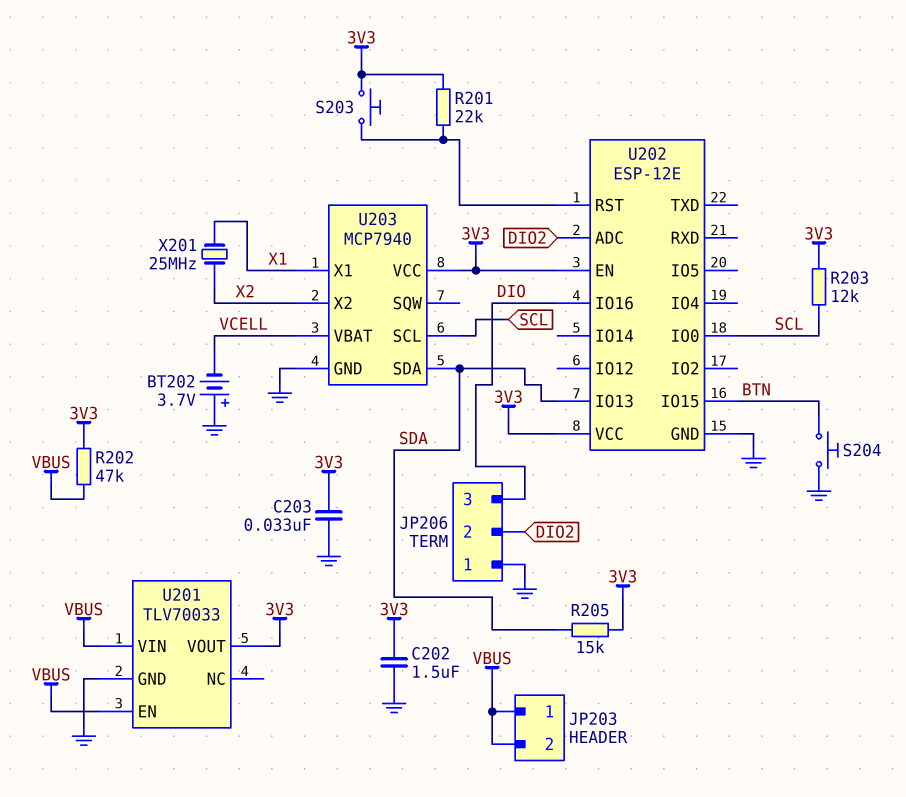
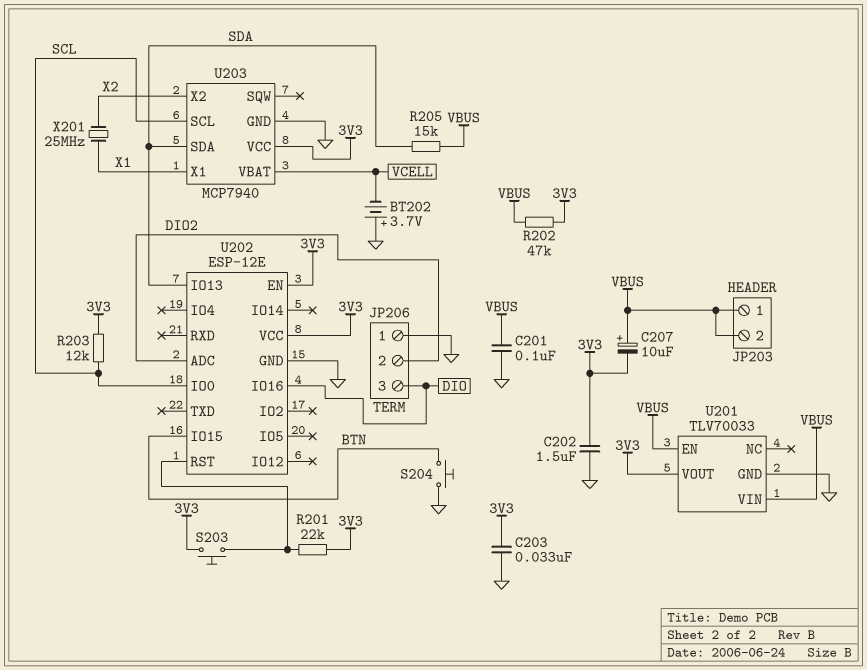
C201: none -> 100nF (GND, VBUS)
C207: none -> 10uF (plus VBUS, minus 3V3)
R205: 15k (3V3, SDA) -> 15k (SDA, VBUS)

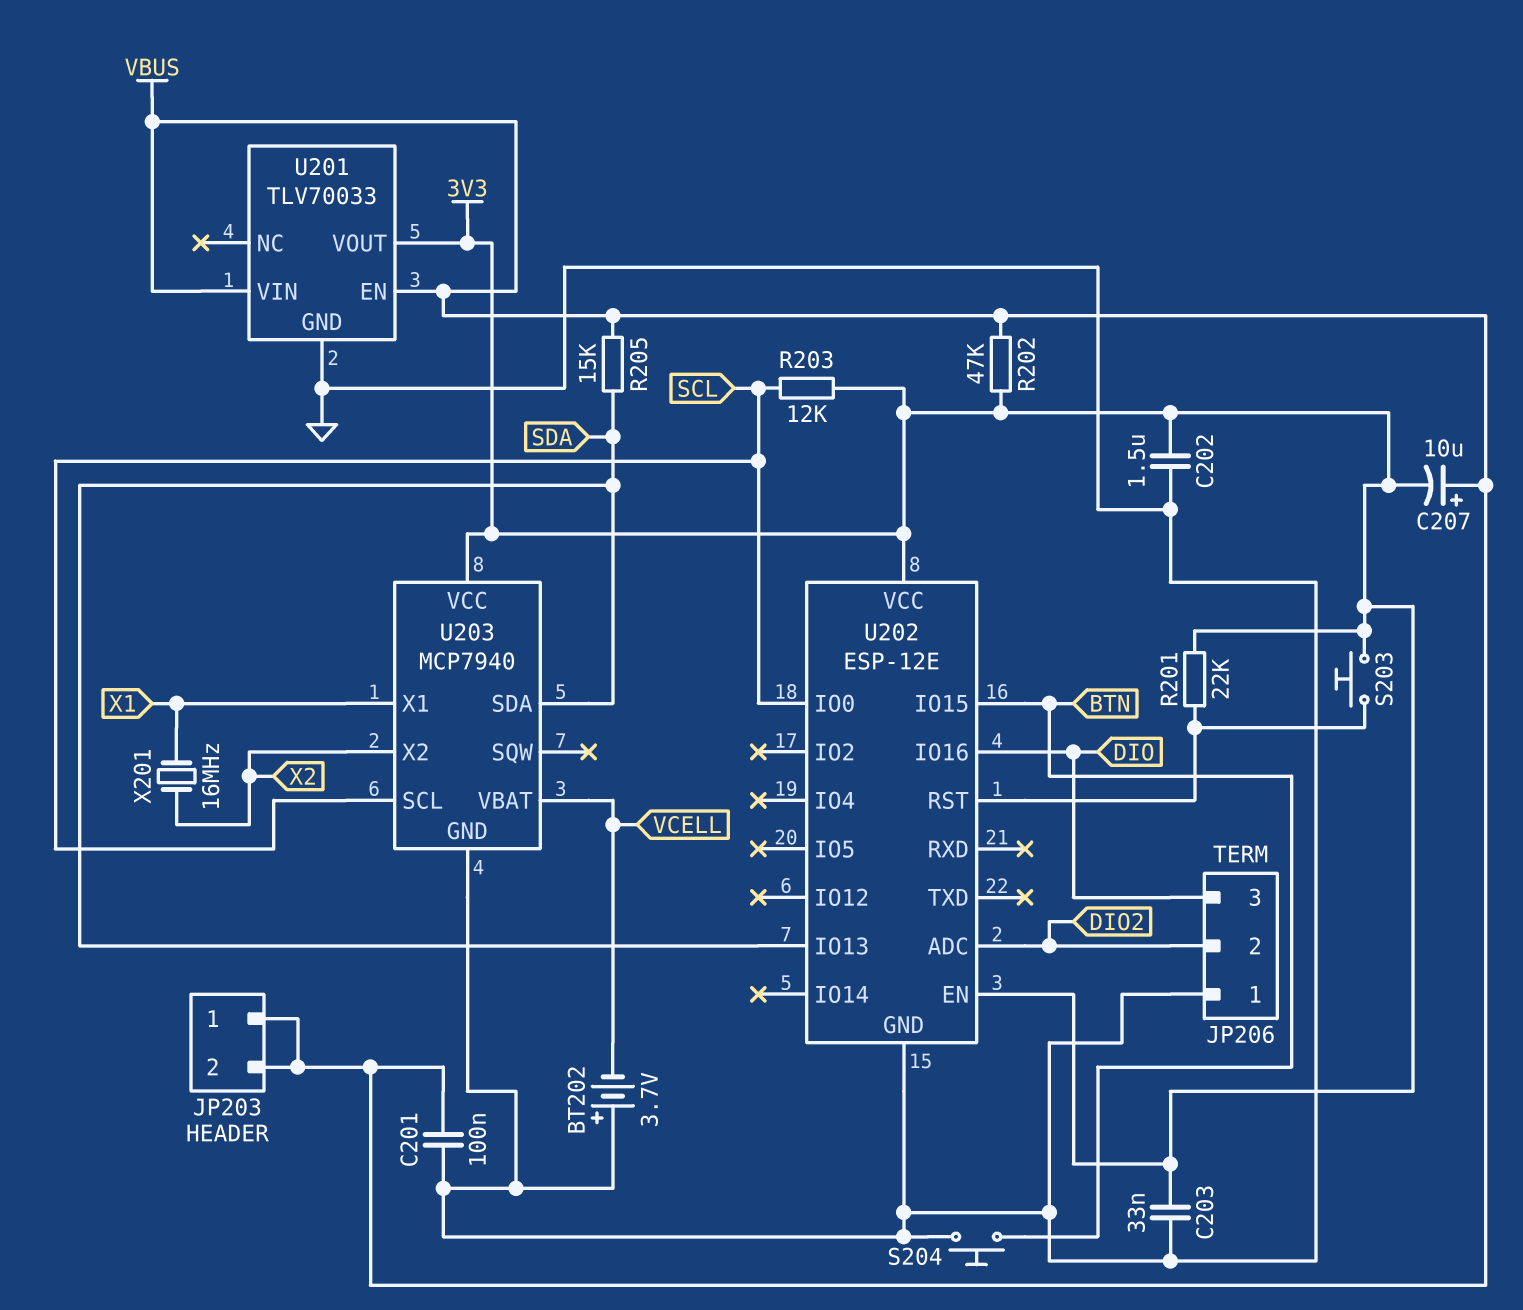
X201: 25MHz (X1, X2) -> 16MHz (X1, X2)

